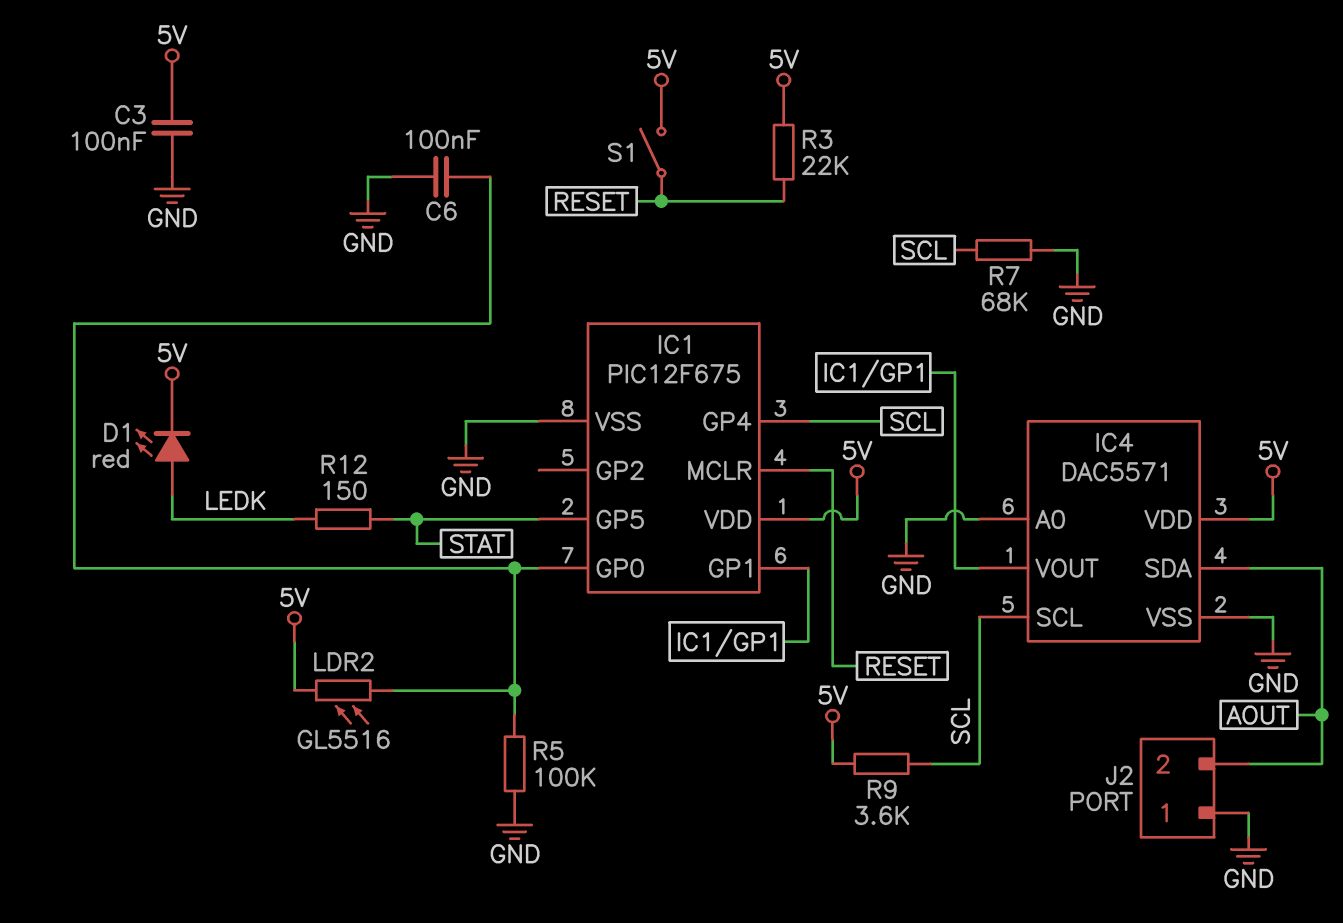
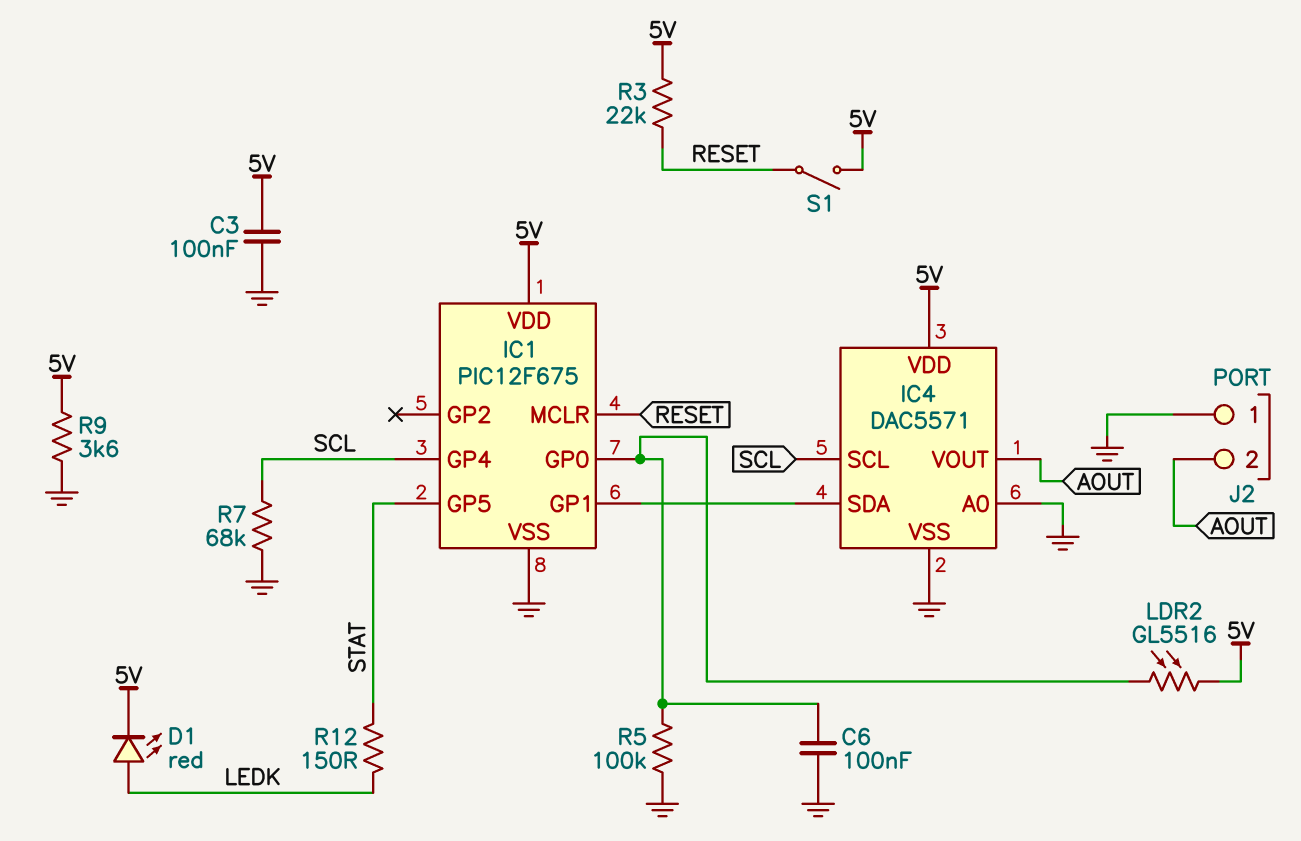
IC4 pin SDA: AOUT -> IC1/GP1
IC4 pin VOUT: IC1/GP1 -> AOUT
R9: 3.6k (5V, SCL) -> 3.6k (5V, GND)

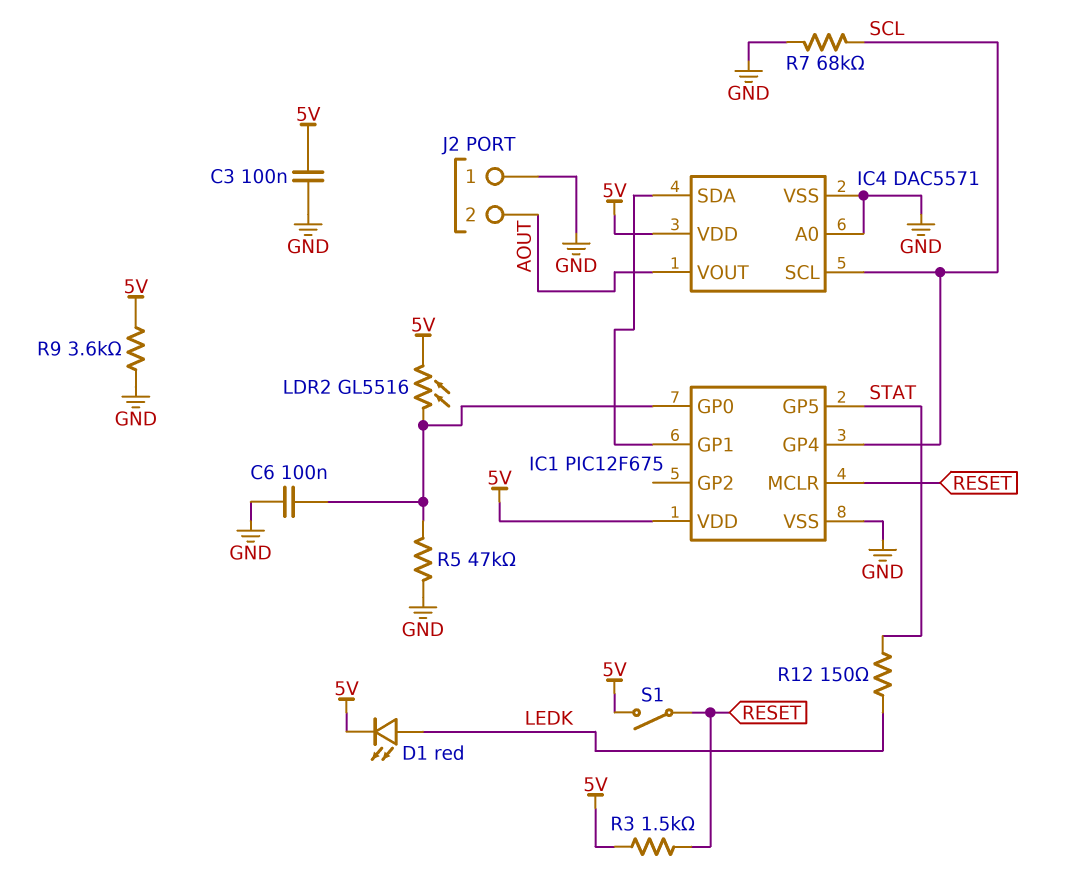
R3: 22k (5V, RESET) -> 1.5k (5V, RESET)
R5: 100k (GND, IC1/GP0) -> 47k (GND, IC1/GP0)

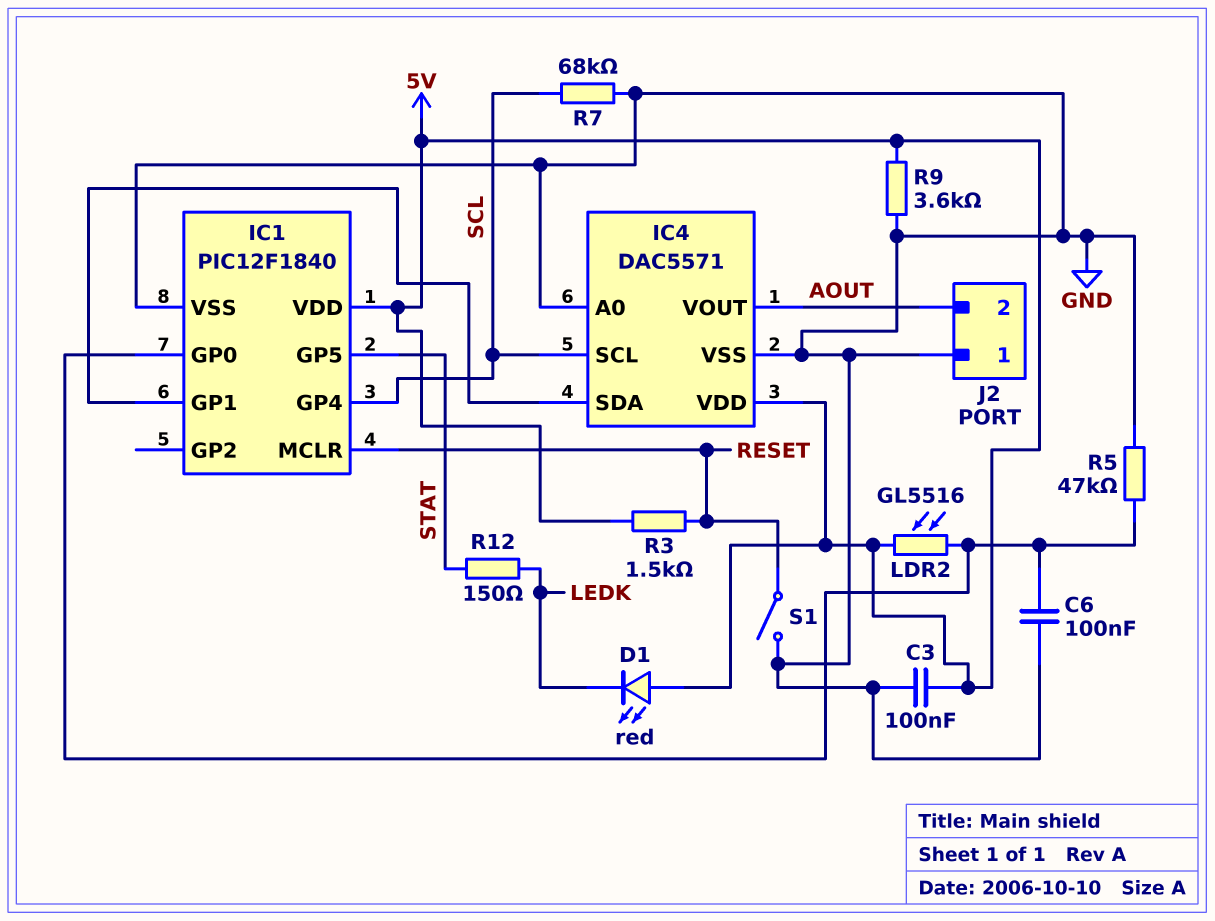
D1: LED red (A LEDK, K 5V) -> LED red (A 5V, K LEDK)
IC1: PIC12F675 -> PIC12F1840
S1: switch (5V, RESET) -> switch (GND, RESET)

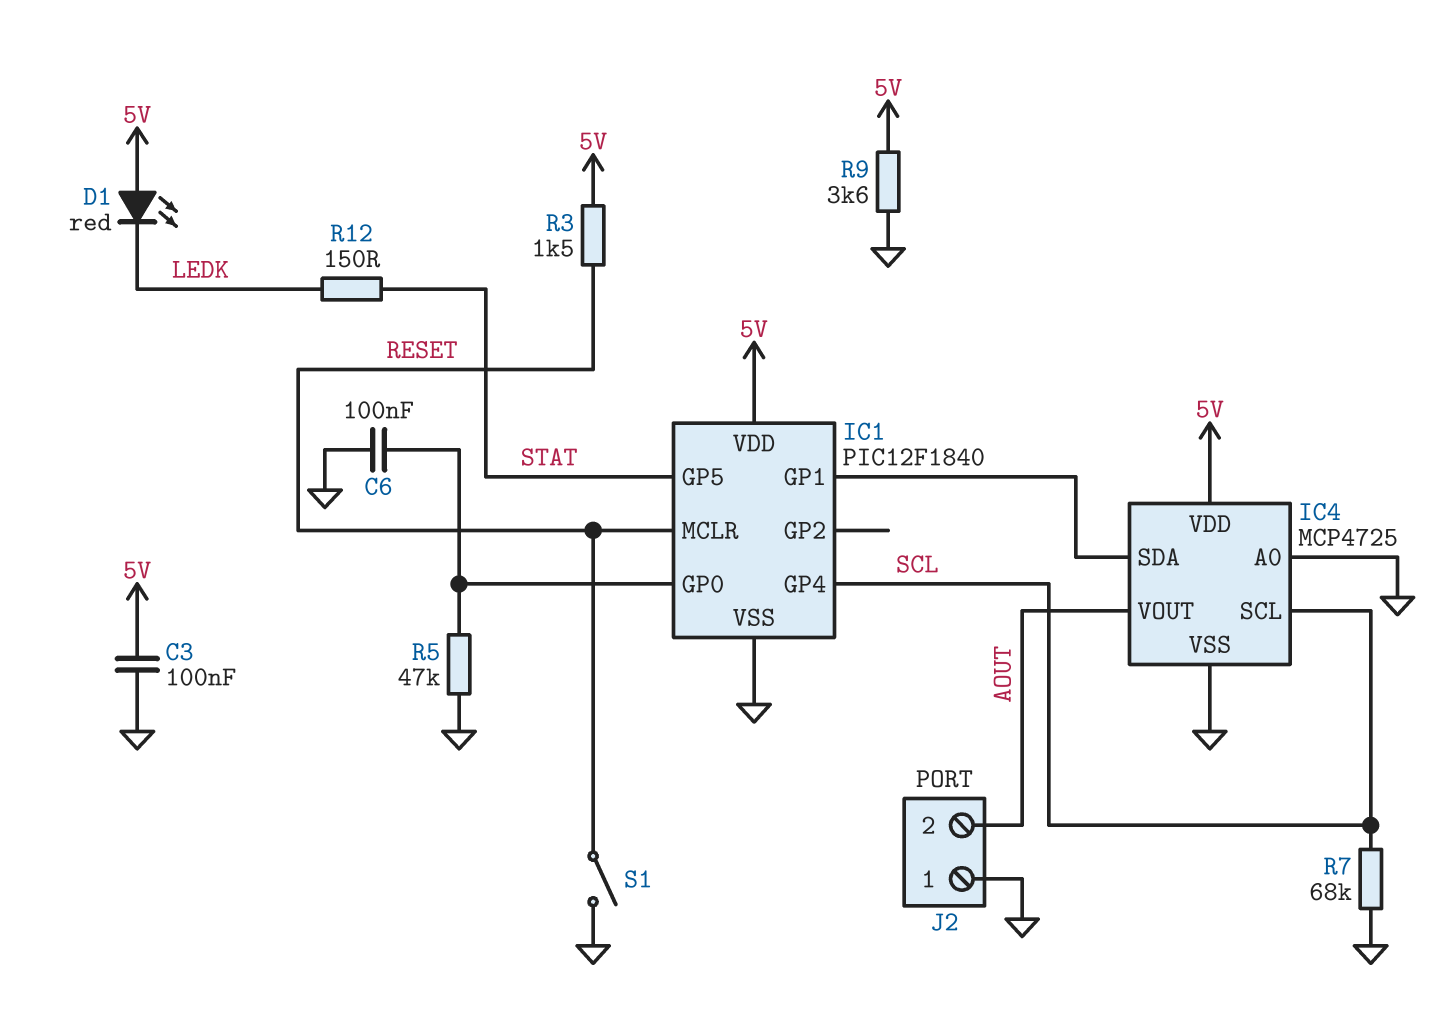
IC4: DAC5571 -> MCP4725
LDR2: GL5516 (5V, IC1/GP0) -> none

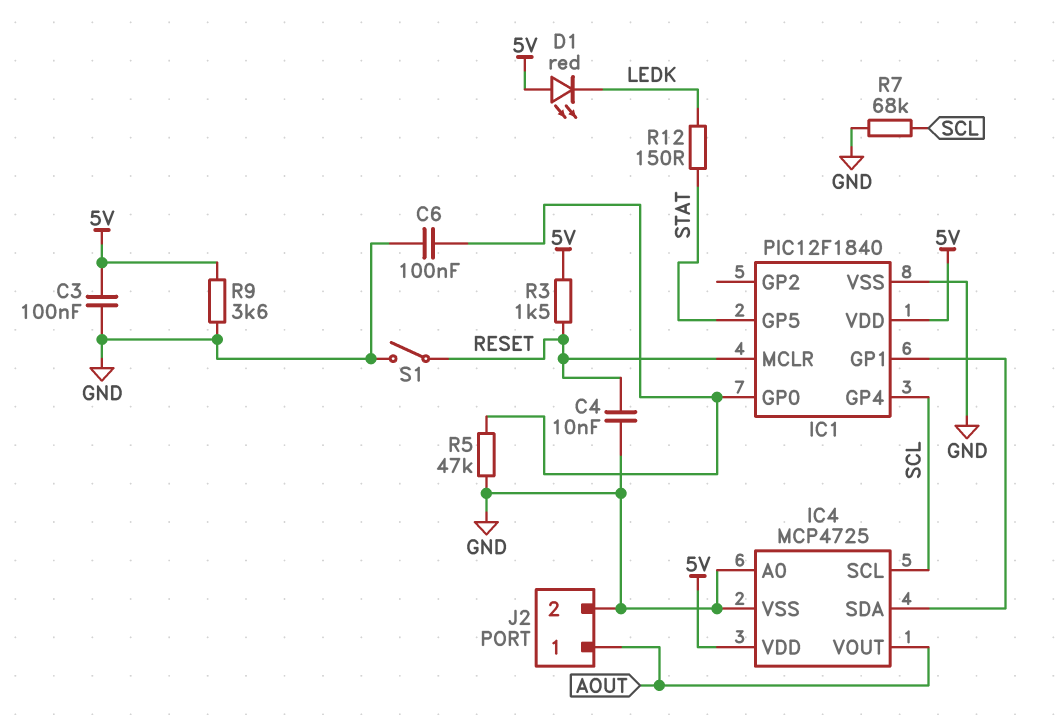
C4: none -> 10nF (GND, RESET)
J2 pin 1: GND -> AOUT
J2 pin 2: AOUT -> GND

